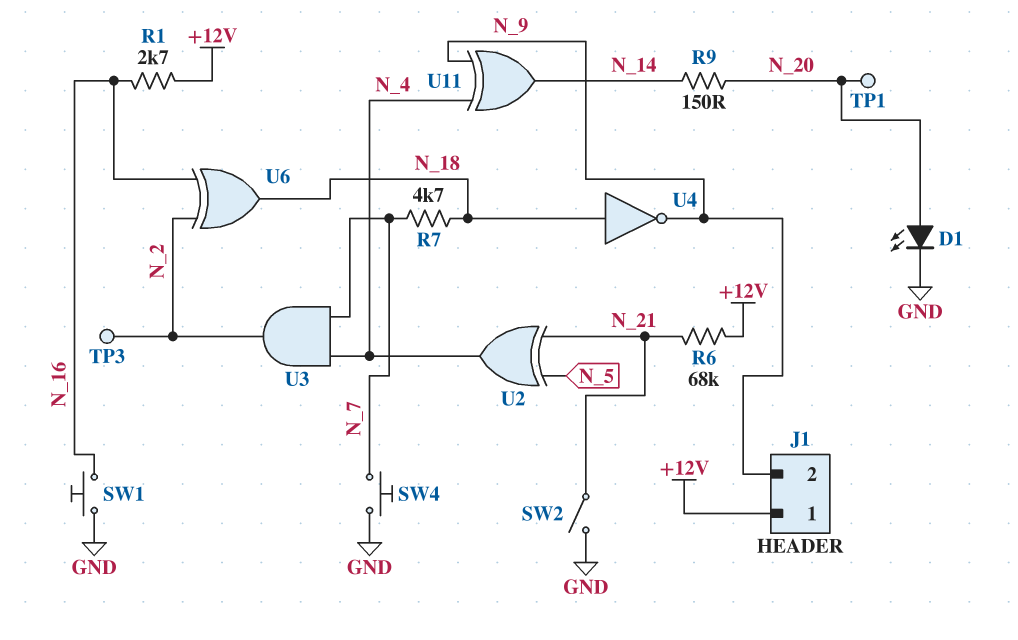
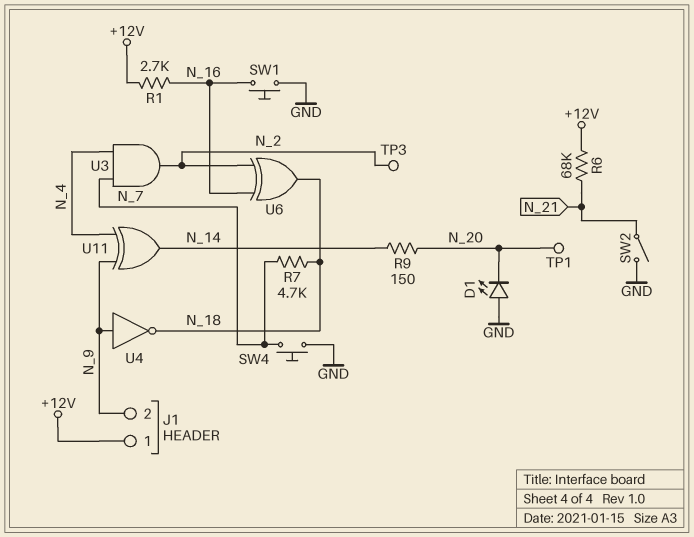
D1: LED (A N_20, K GND) -> LED (A GND, K N_20)
U2: XOR (in N_5, in N_21, out N_4) -> none
U4: NOT (in N_18, out N_9) -> NOT (in N_9, out N_18)

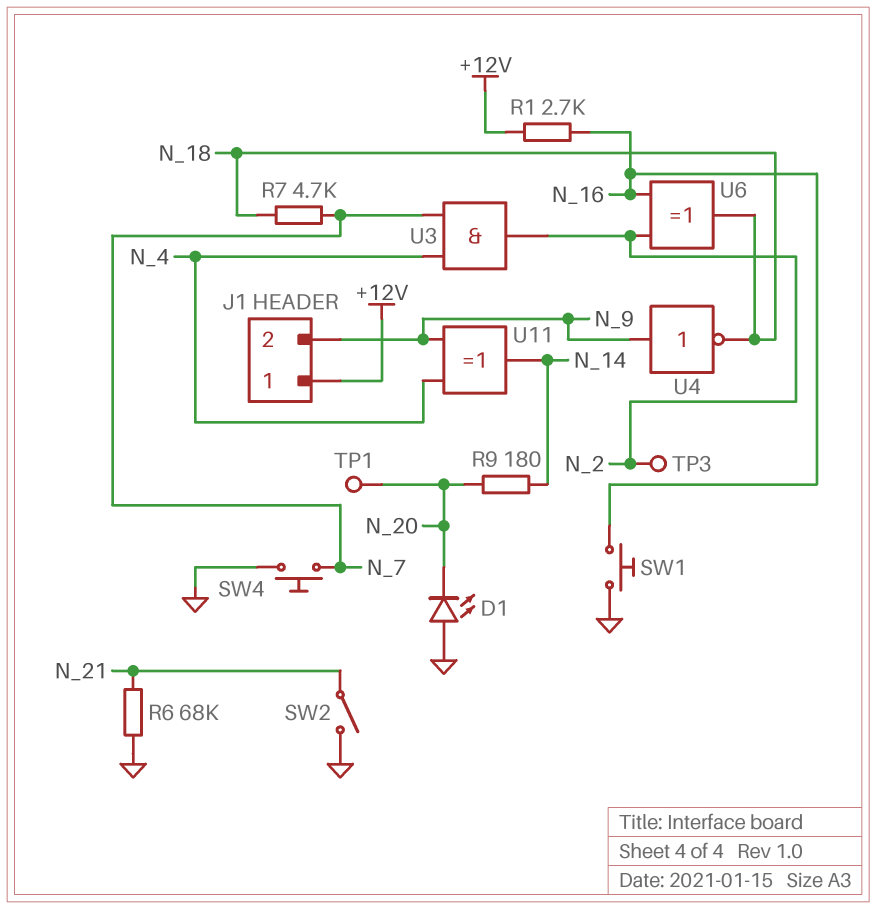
R6: 68k (+12V, N_21) -> 68k (GND, N_21)
R9: 150 (N_14, N_20) -> 180 (N_14, N_20)

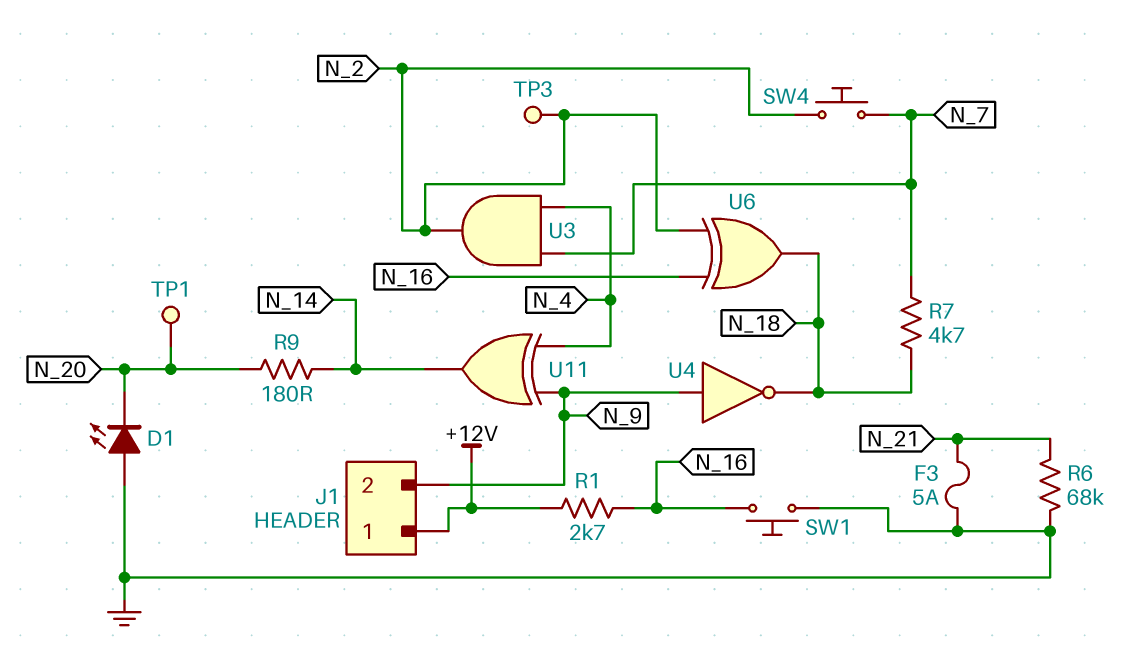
F3: none -> 5A (GND, N_21)
SW2: switch (GND, N_21) -> none
SW4: button (GND, N_7) -> button (N_2, N_7)

